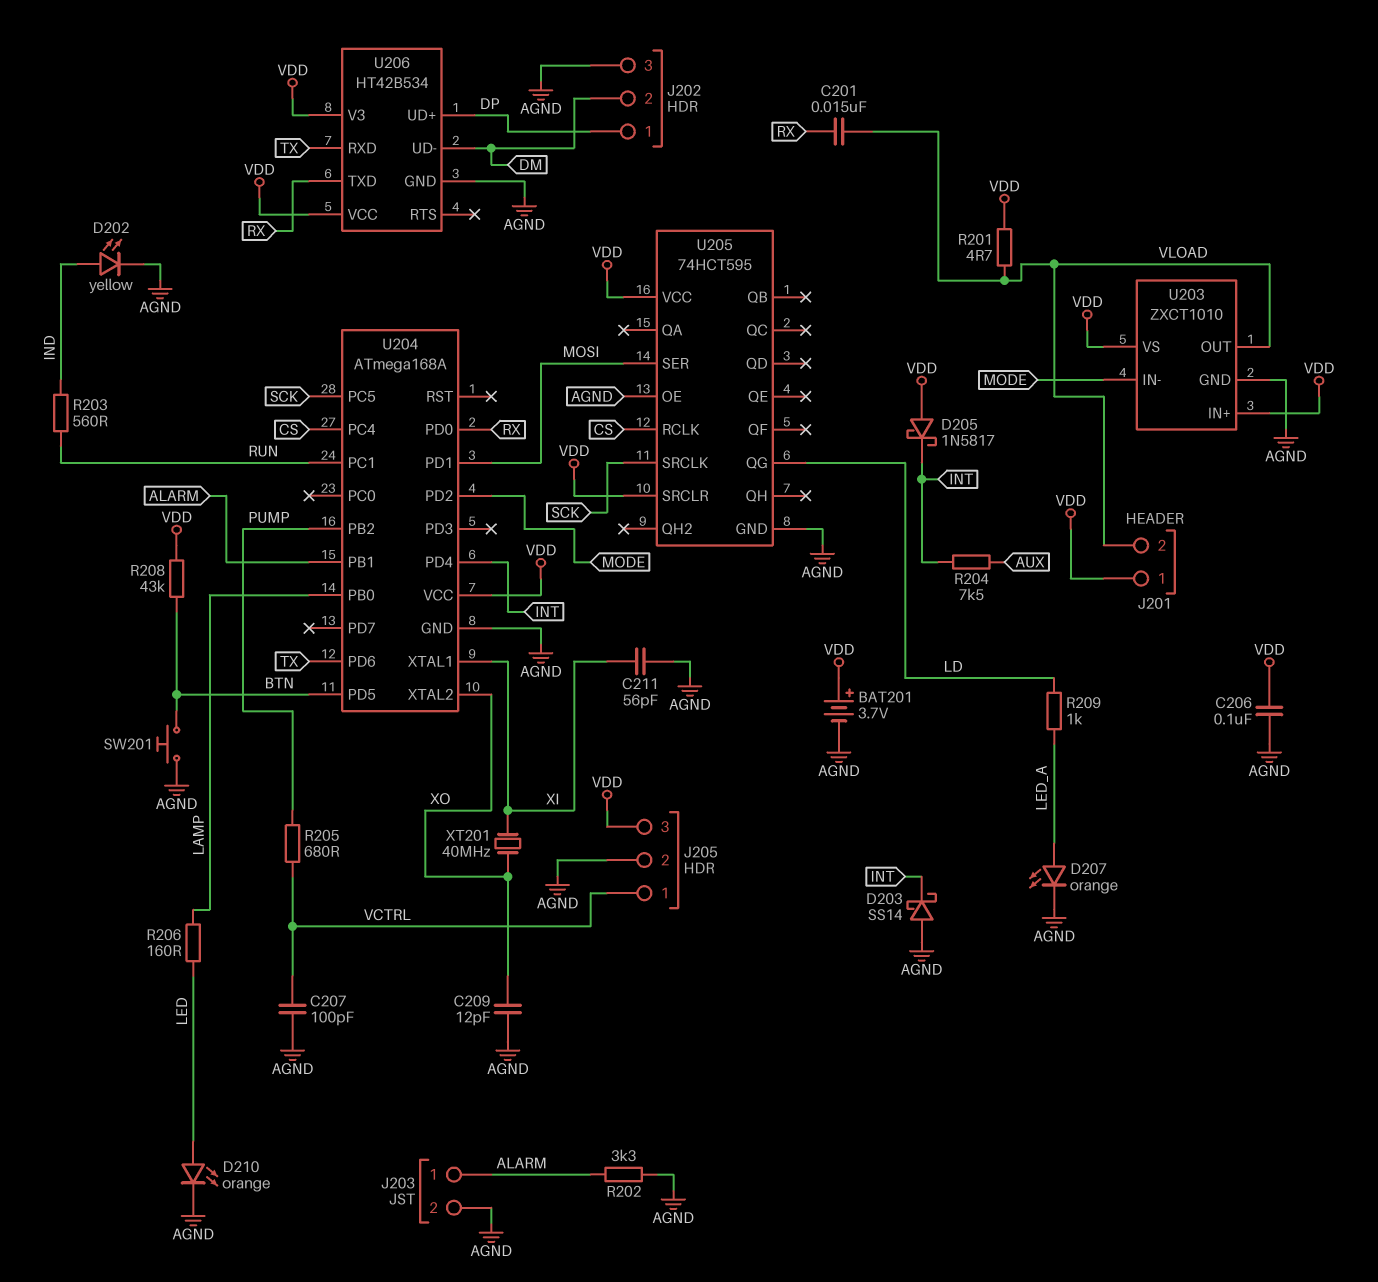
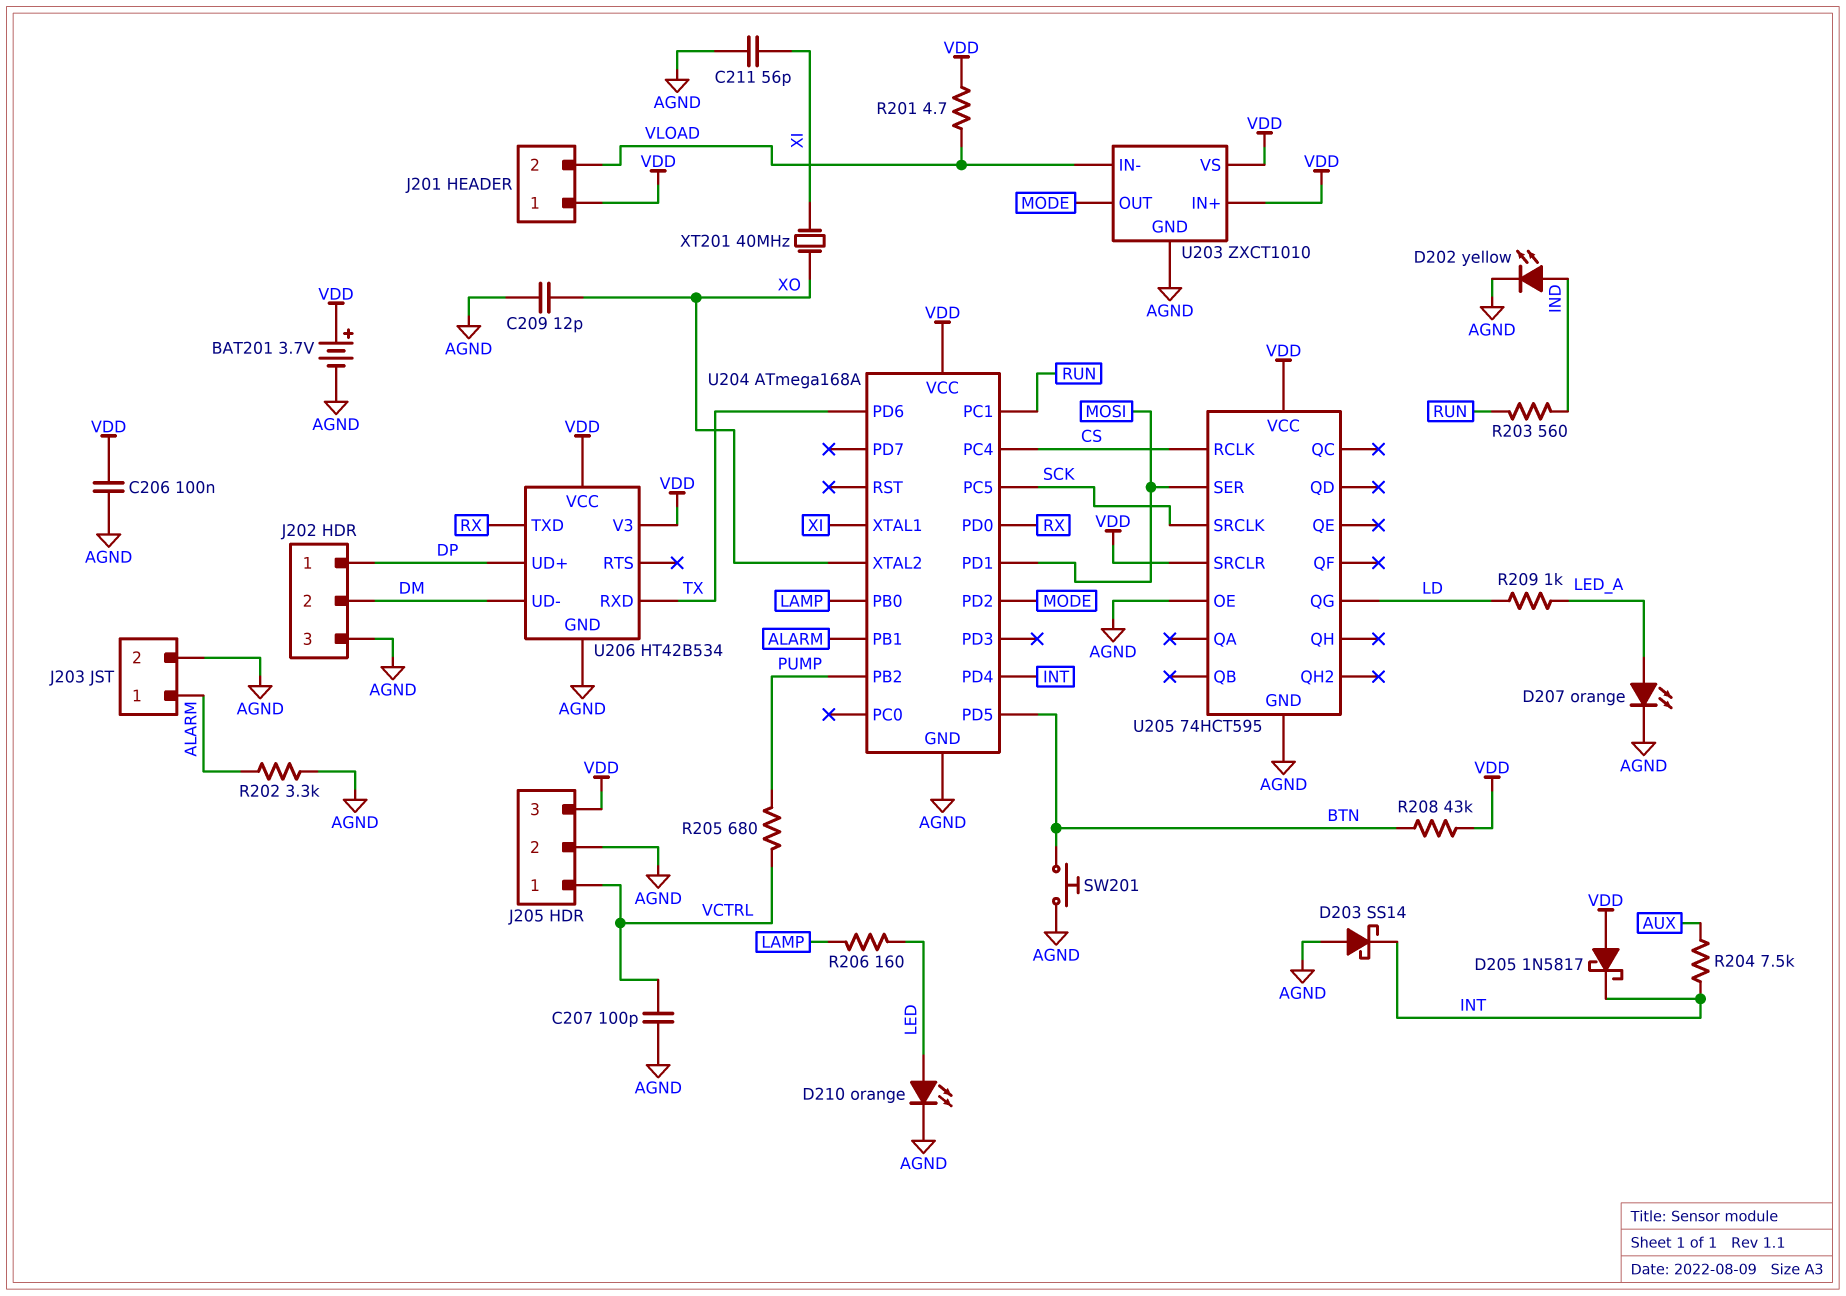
C201: 15nF (RX, VLOAD) -> none
U203 pin IN-: MODE -> VLOAD
U203 pin OUT: VLOAD -> MODE

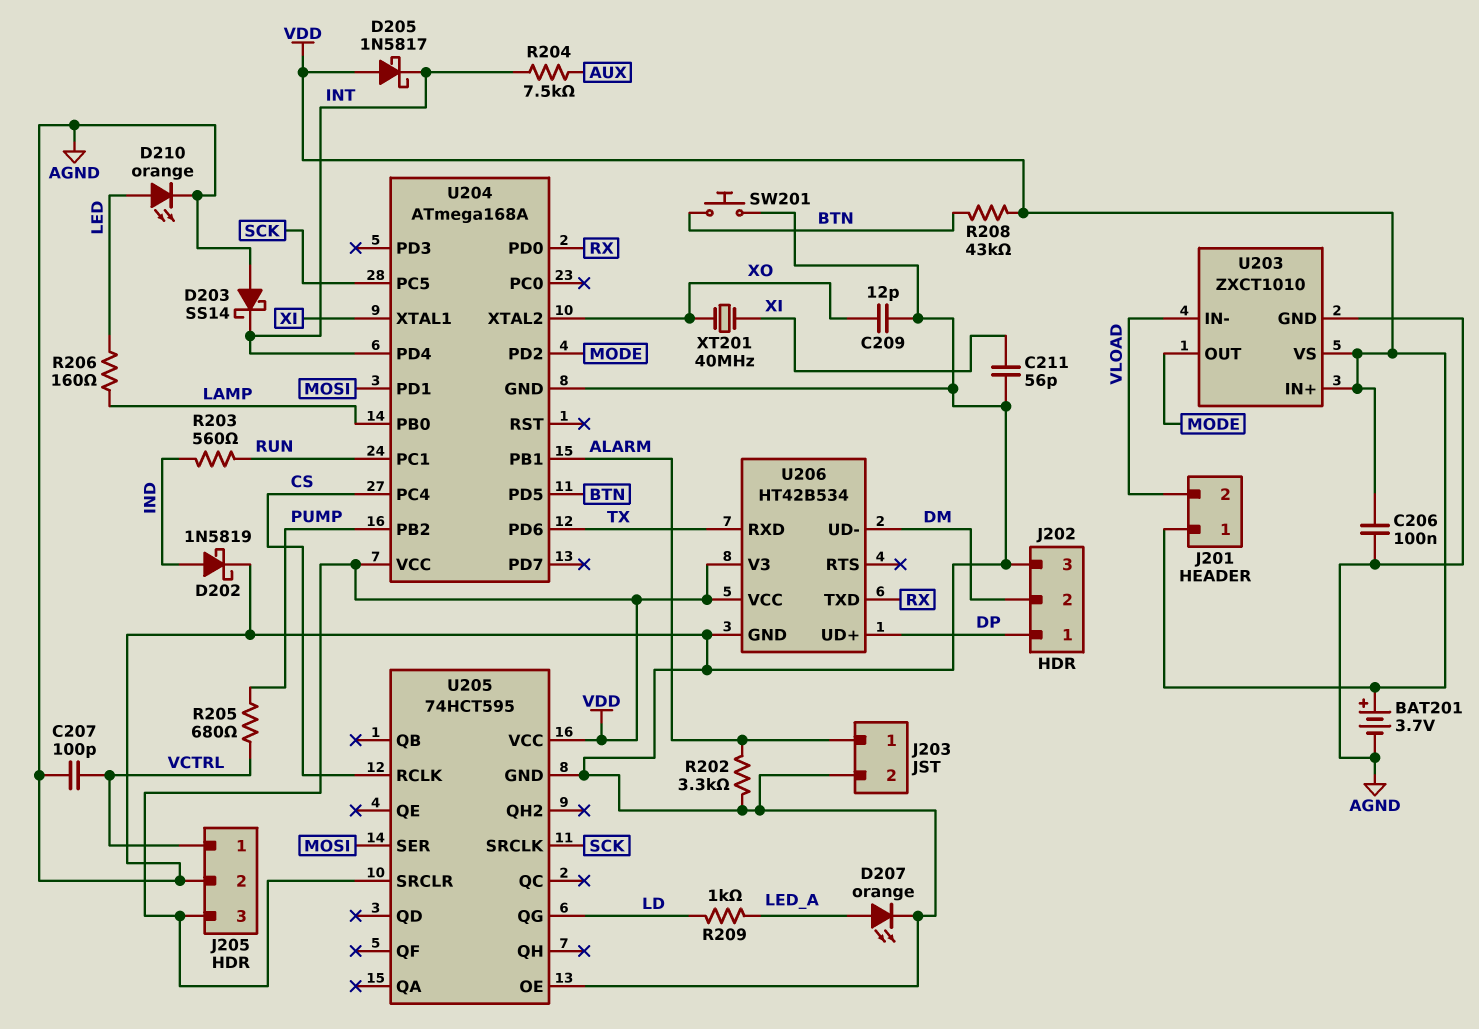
D202: LED yellow (A IND, K AGND) -> schottky 1N5819 (A IND, K AGND)
R201: 4.7 (VDD, VLOAD) -> none

